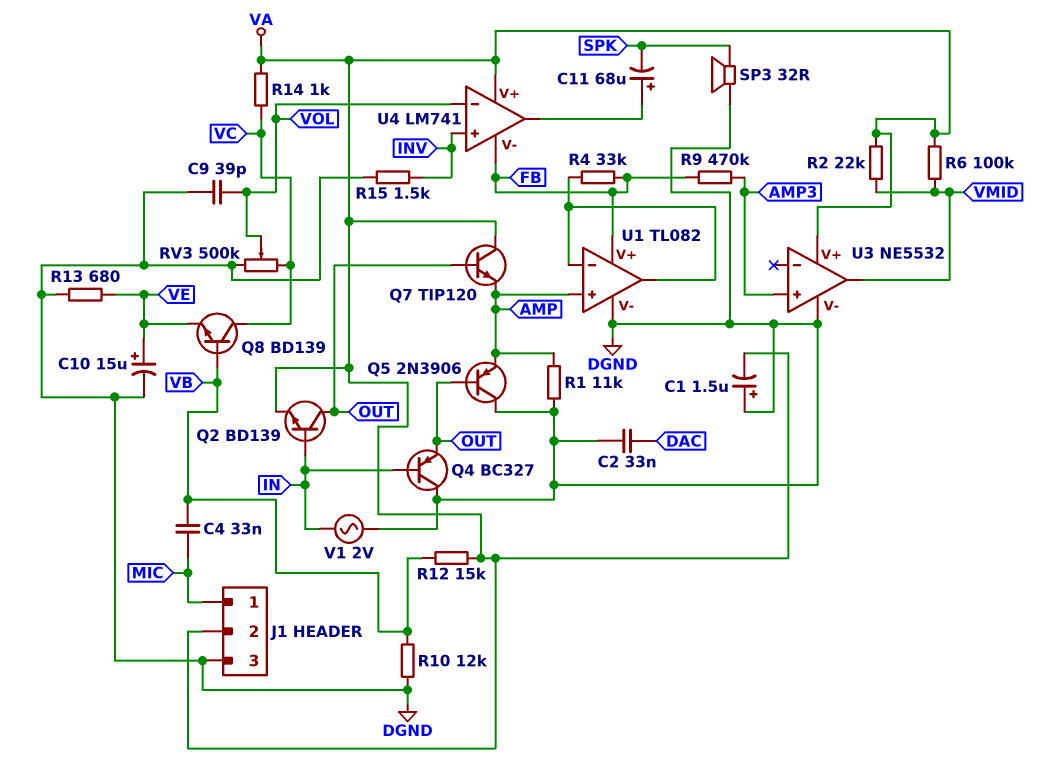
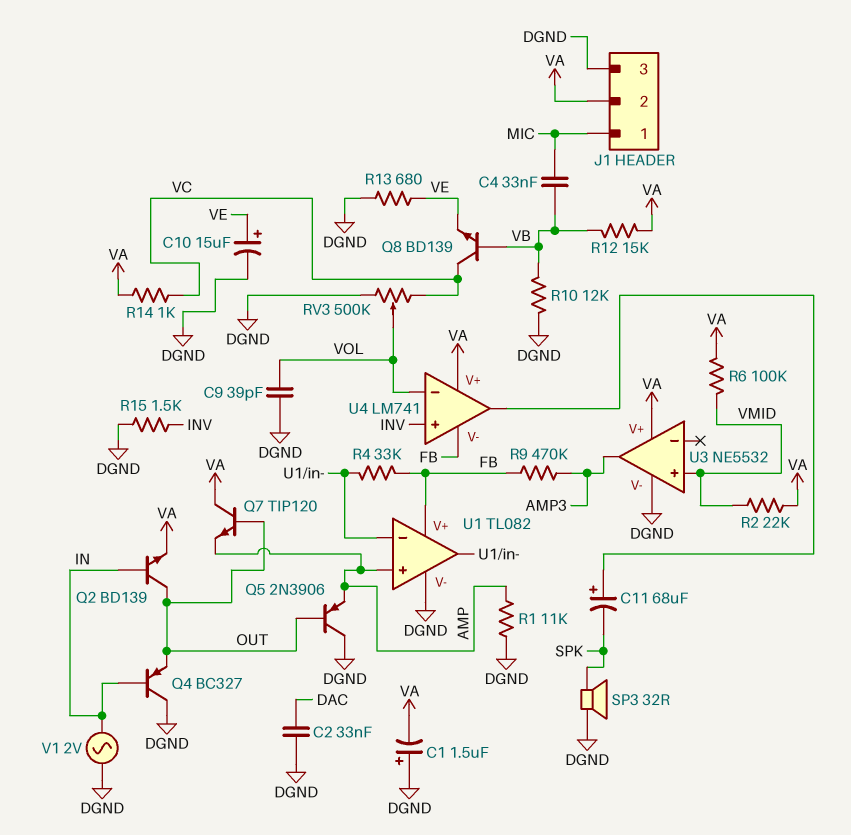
U3 pin in+: AMP3 -> VMID
U3 pin out: VMID -> AMP3

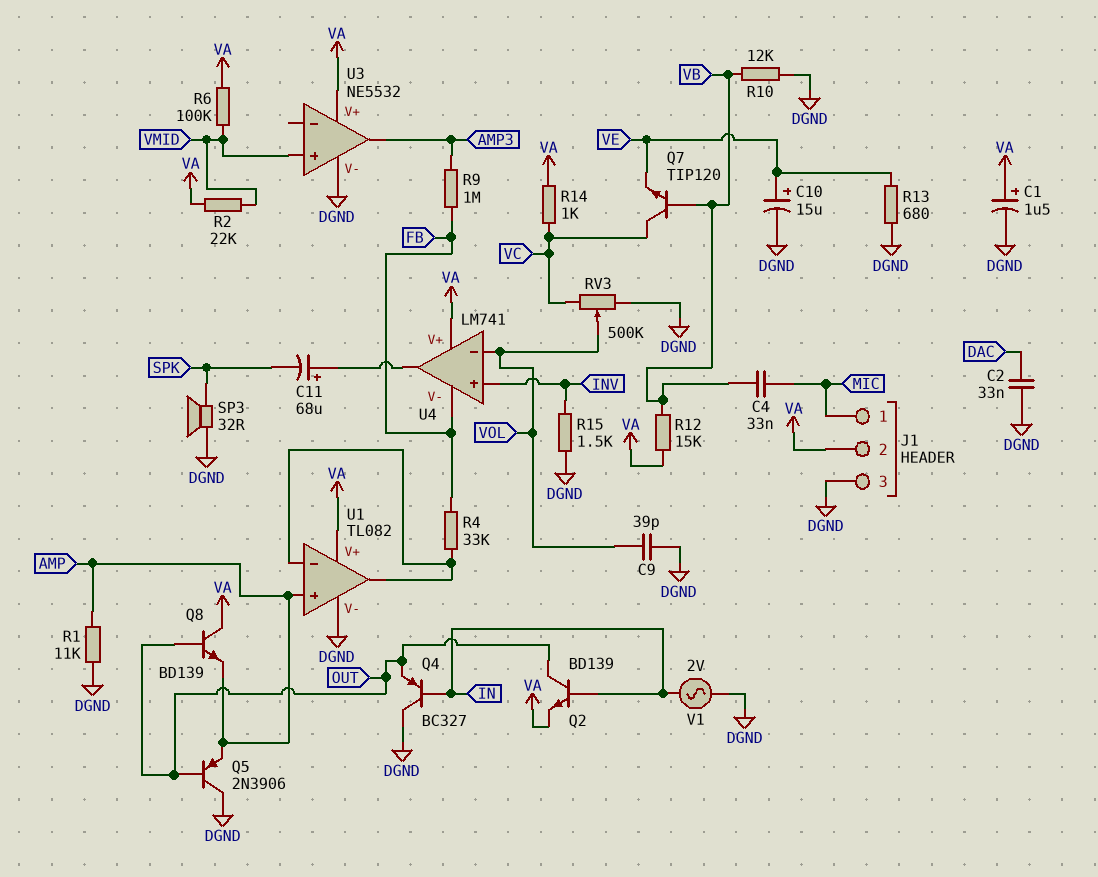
C1: 1.5uF (plus DGND, minus VA) -> 1.5uF (plus VA, minus DGND)
Q7: NPN TIP120 (B OUT, C VA, E AMP) -> NPN TIP120 (B VB, C VC, E VE)
Q8: NPN BD139 (B VB, C VC, E VE) -> NPN BD139 (B OUT, C VA, E AMP)
R9: 470k (AMP3, FB) -> 1M (AMP3, FB)
U1 pin V+: FB -> VA

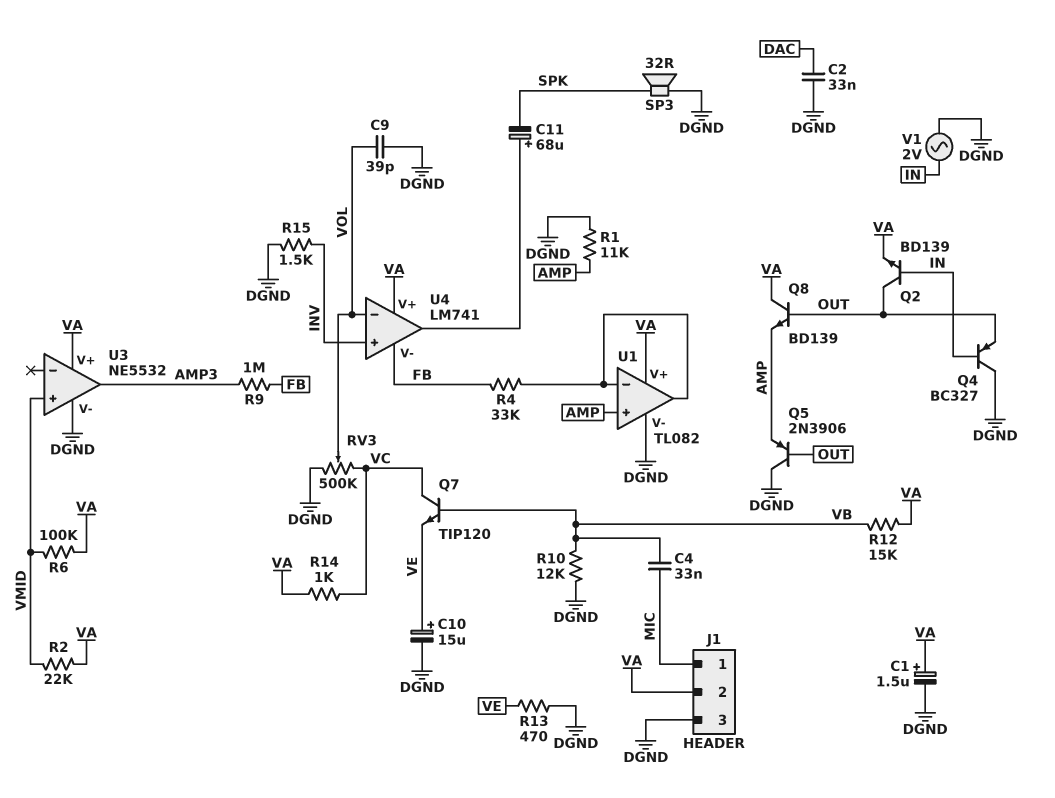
R13: 680 (DGND, VE) -> 470 (DGND, VE)

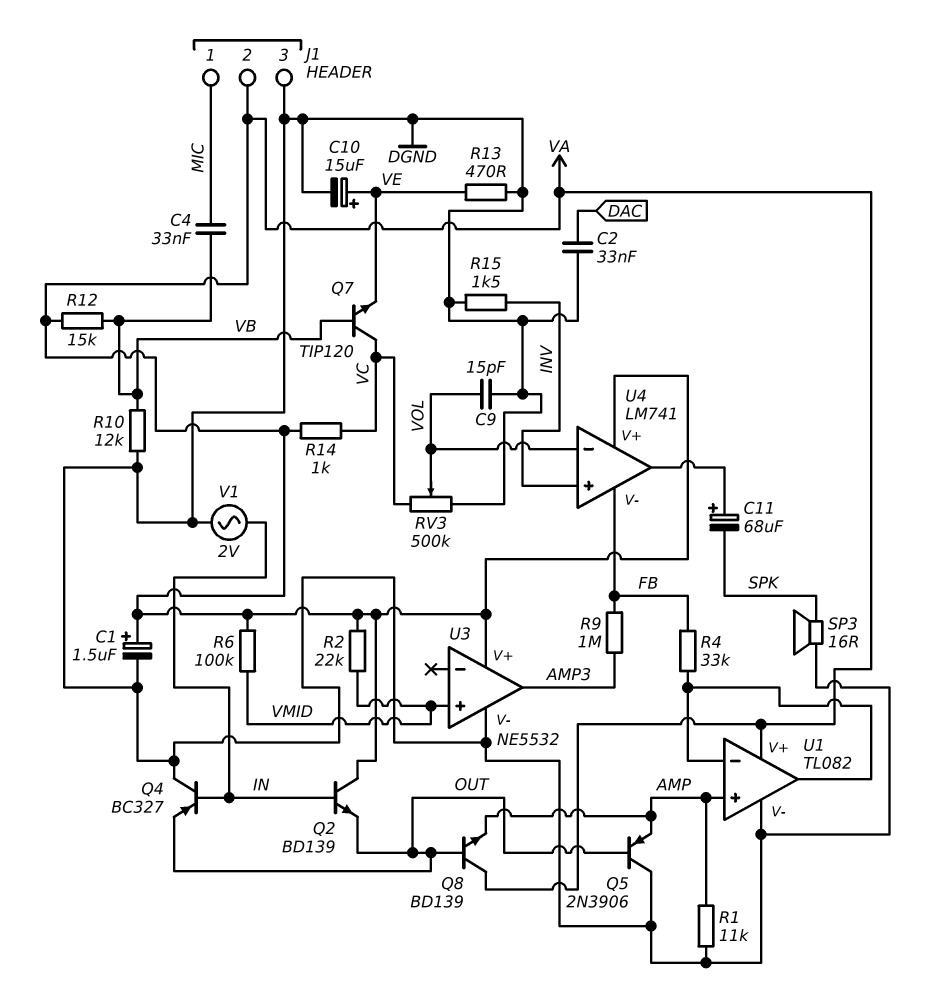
C9: 39pF (DGND, VOL) -> 15pF (DGND, VOL)
Q2: NPN BD139 (B IN, C OUT, E VA) -> NPN BD139 (B IN, C VA, E OUT)
SP3: speaker 32R (DGND, SPK) -> speaker 16R (DGND, SPK)

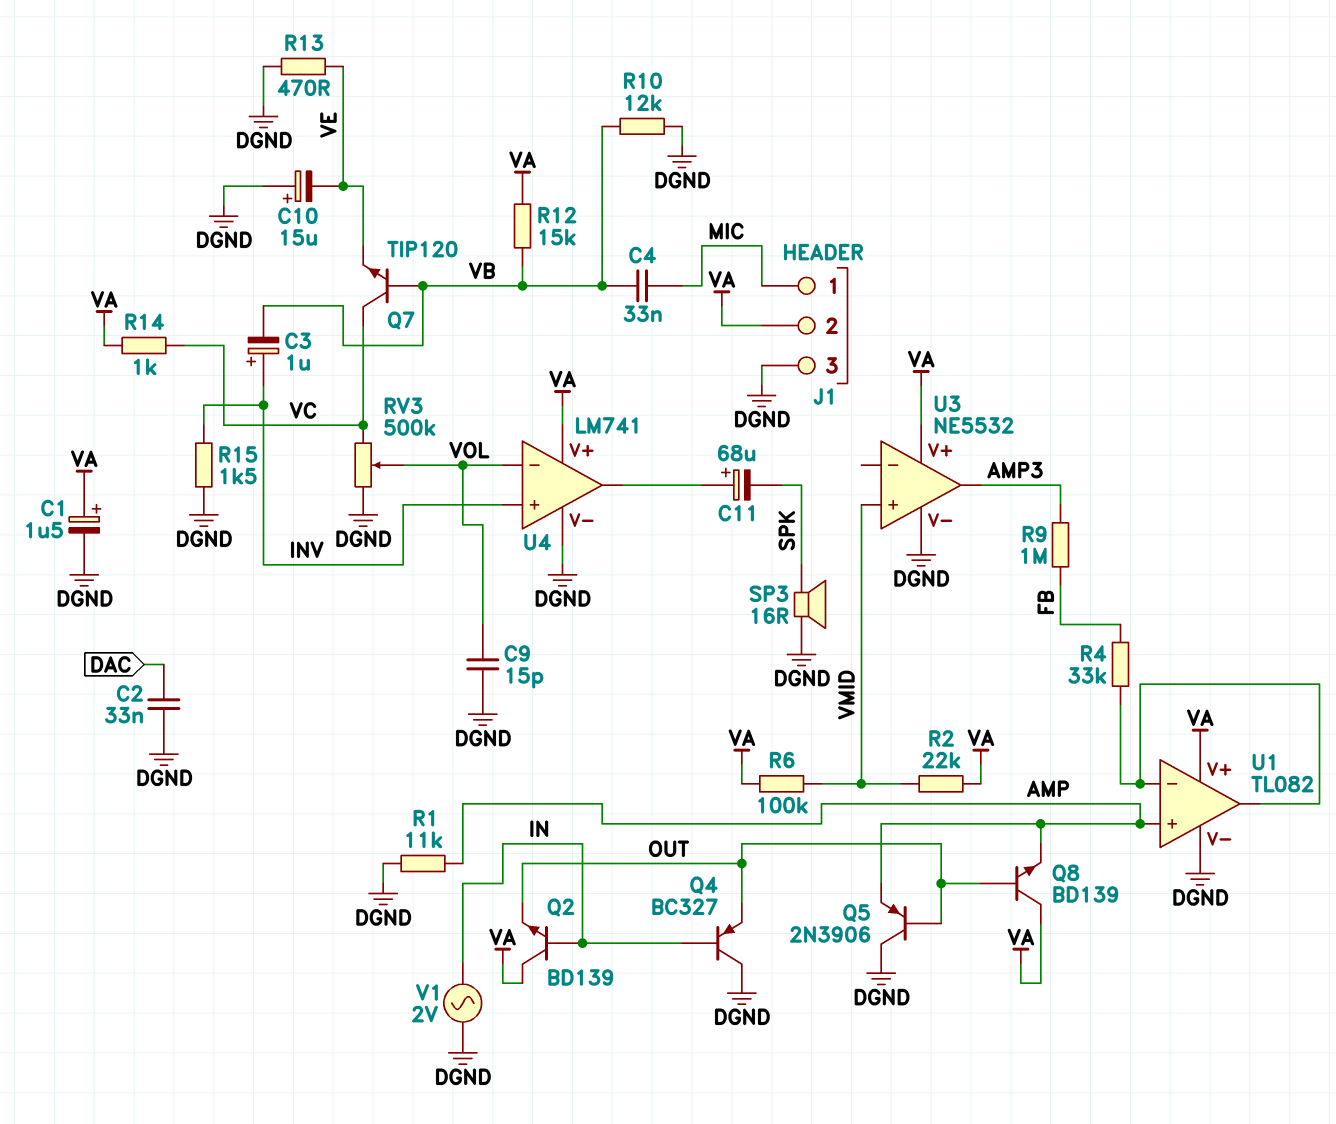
C3: none -> 1uF (plus INV, minus VB)
C10: 15uF (plus VE, minus DGND) -> 15uF (plus DGND, minus VE)
U4 pin V-: FB -> DGND

